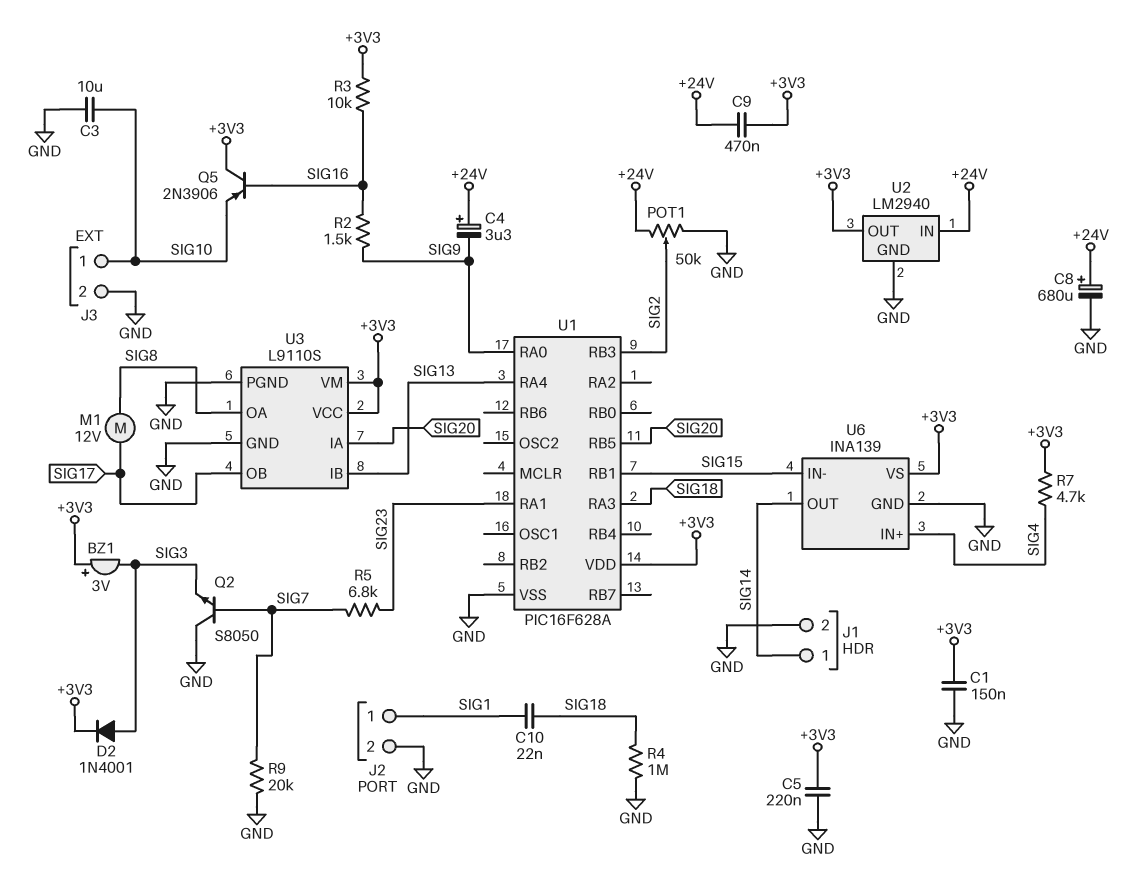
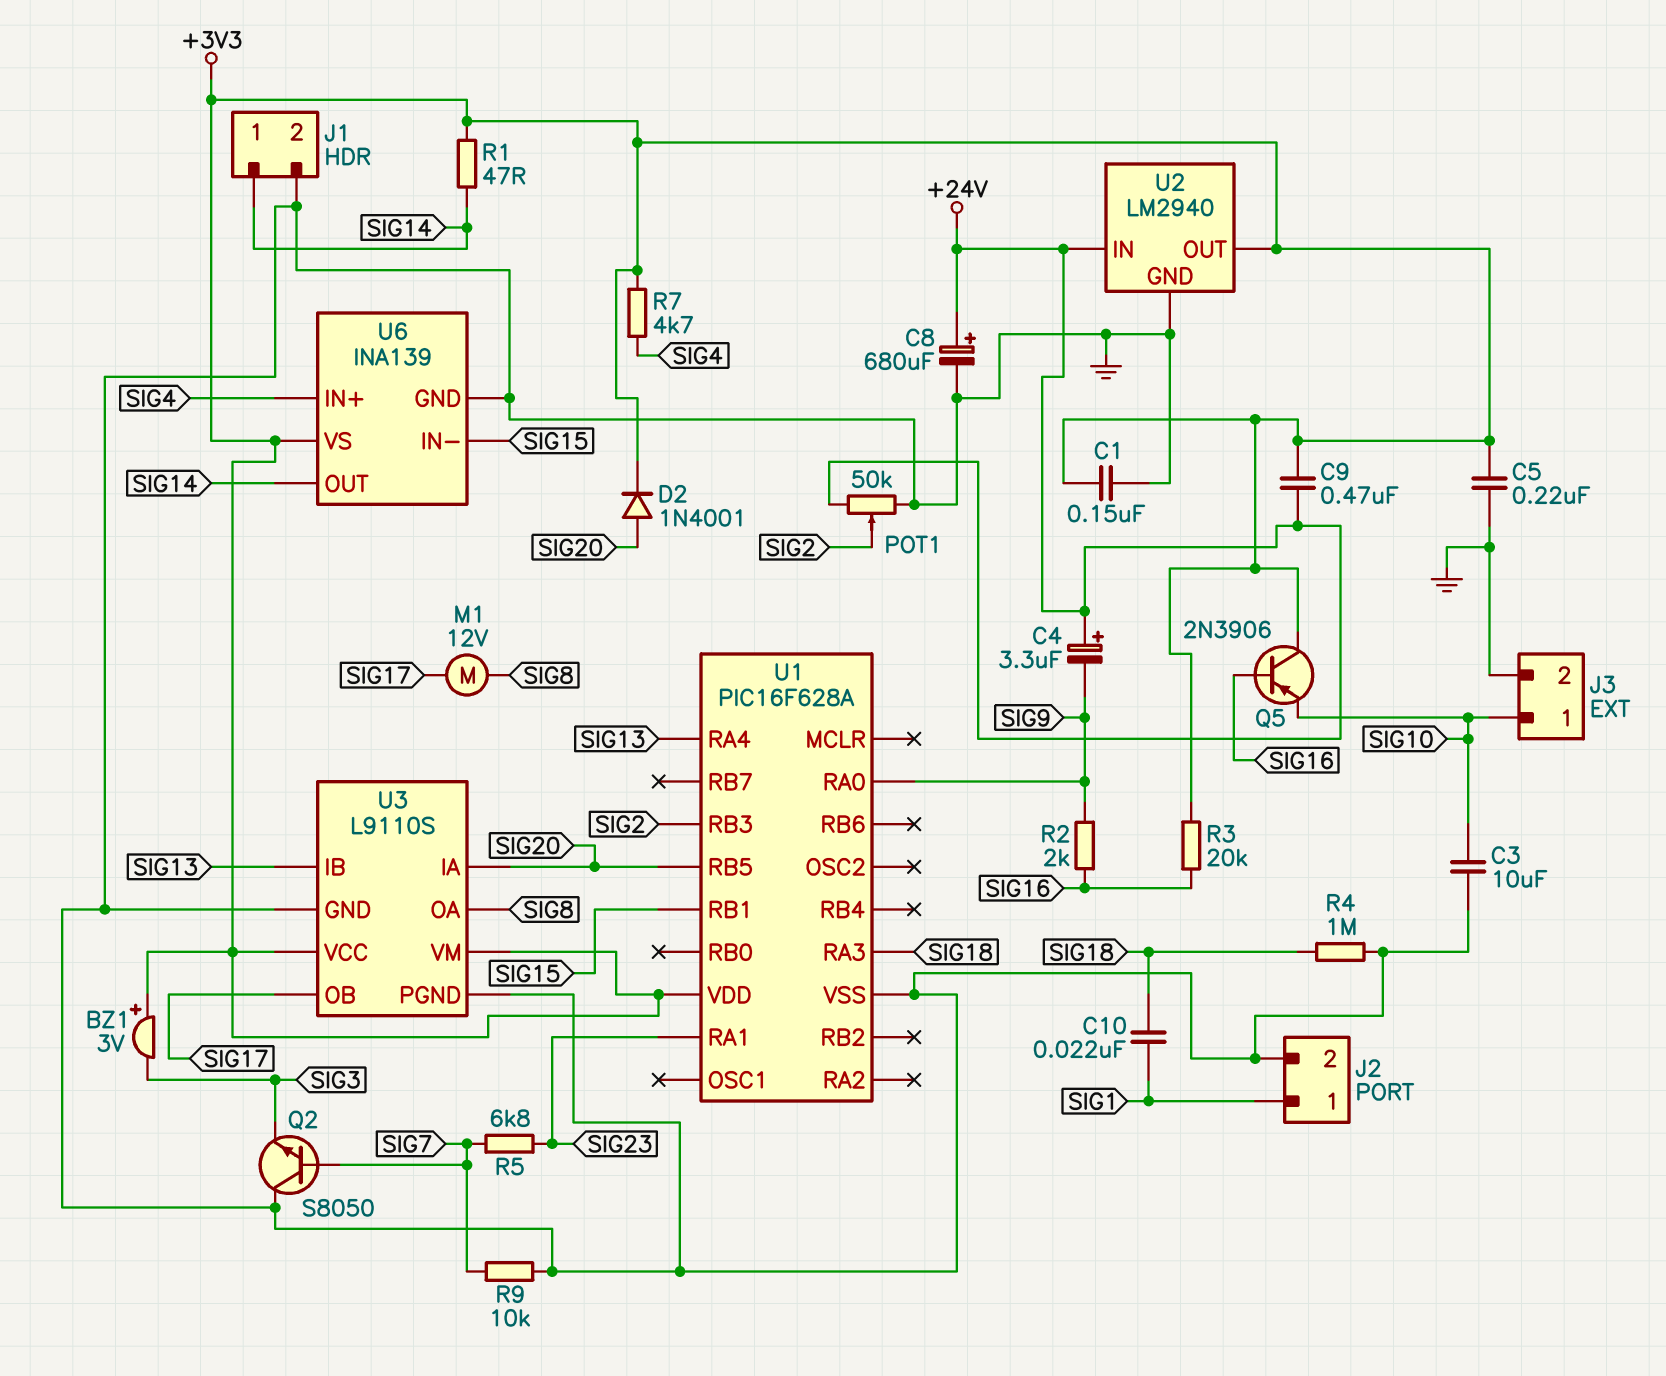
D2: diode 1N4001 (A SIG3, K +3V3) -> diode 1N4001 (A SIG20, K +3V3)
R1: none -> 47 (+3V3, SIG14)
R2: 1.5k (SIG9, SIG16) -> 2k (SIG9, SIG16)
R3: 10k (+3V3, SIG16) -> 20k (+3V3, SIG16)
R9: 20k (GND, SIG7) -> 10k (GND, SIG7)

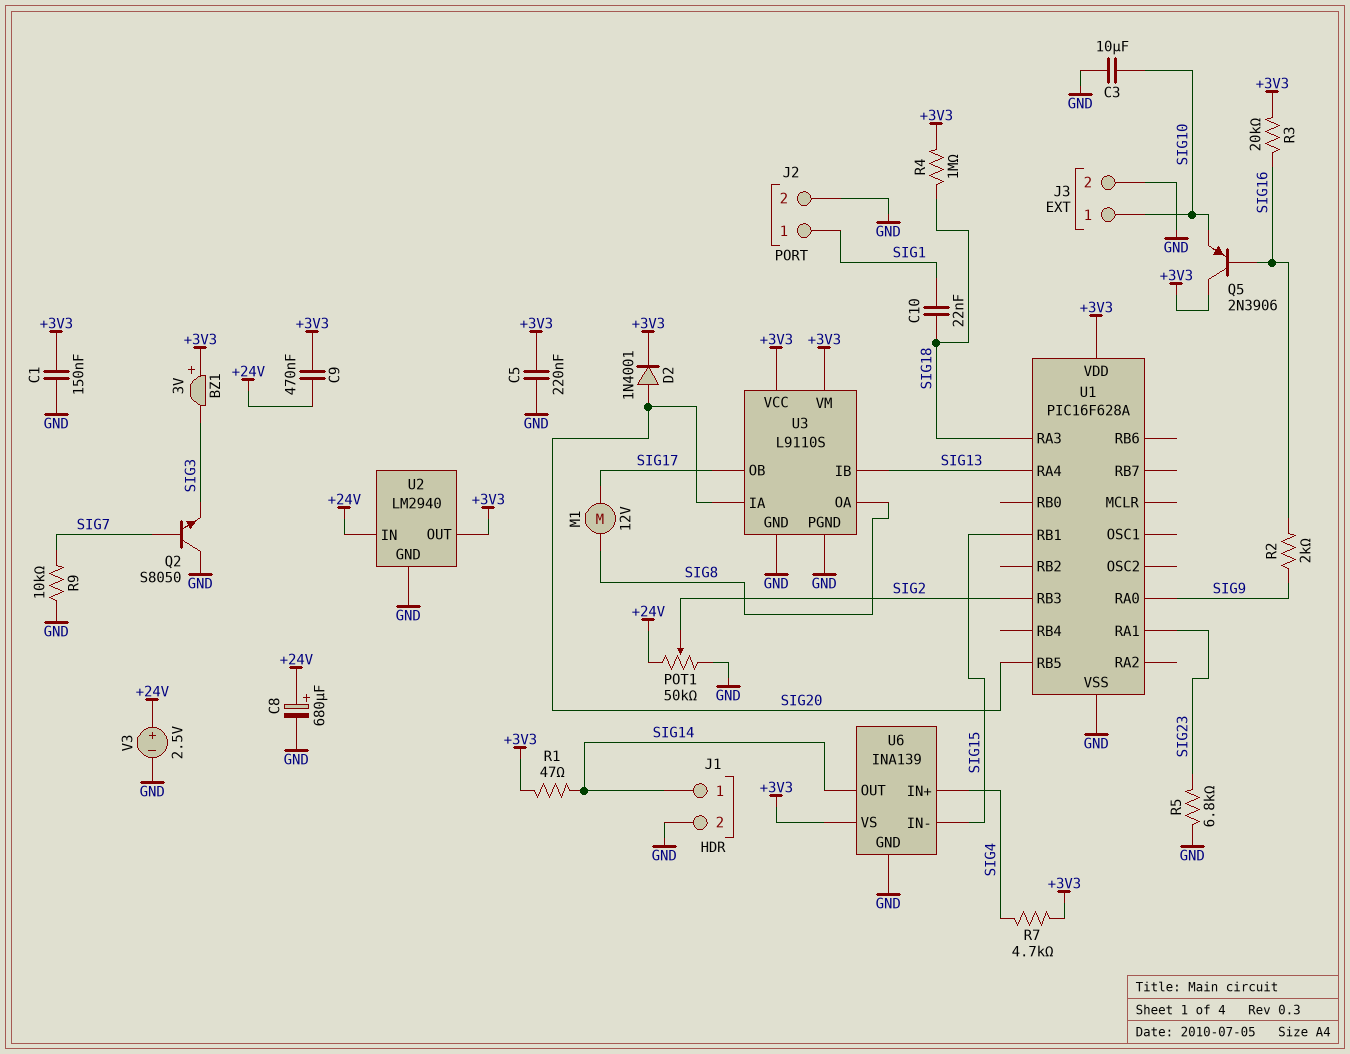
C4: 3.3uF (plus +24V, minus SIG9) -> none
R4: 1M (GND, SIG18) -> 1M (+3V3, SIG18)
R5: 6.8k (SIG7, SIG23) -> 6.8k (GND, SIG23)
V3: none -> 2.5V (plus +24V, minus GND)

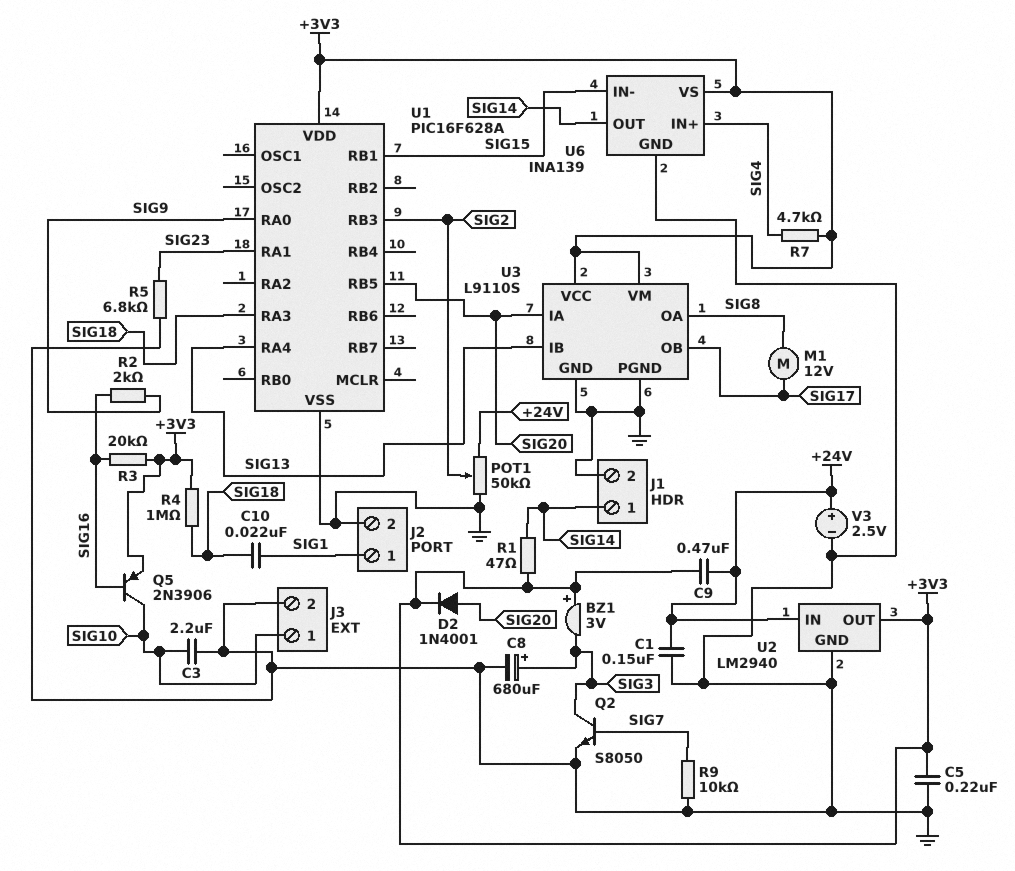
C1: 150nF (+3V3, GND) -> 150nF (+24V, GND)
C3: 10uF (GND, SIG10) -> 2.2uF (GND, SIG10)
C8: 680uF (plus +24V, minus GND) -> 680uF (plus SIG3, minus GND)
Q2: NPN S8050 (B SIG7, C GND, E SIG3) -> NPN S8050 (B SIG7, C SIG3, E GND)
Q5: PNP 2N3906 (B SIG16, C +3V3, E SIG10) -> PNP 2N3906 (B SIG16, C SIG10, E +3V3)

